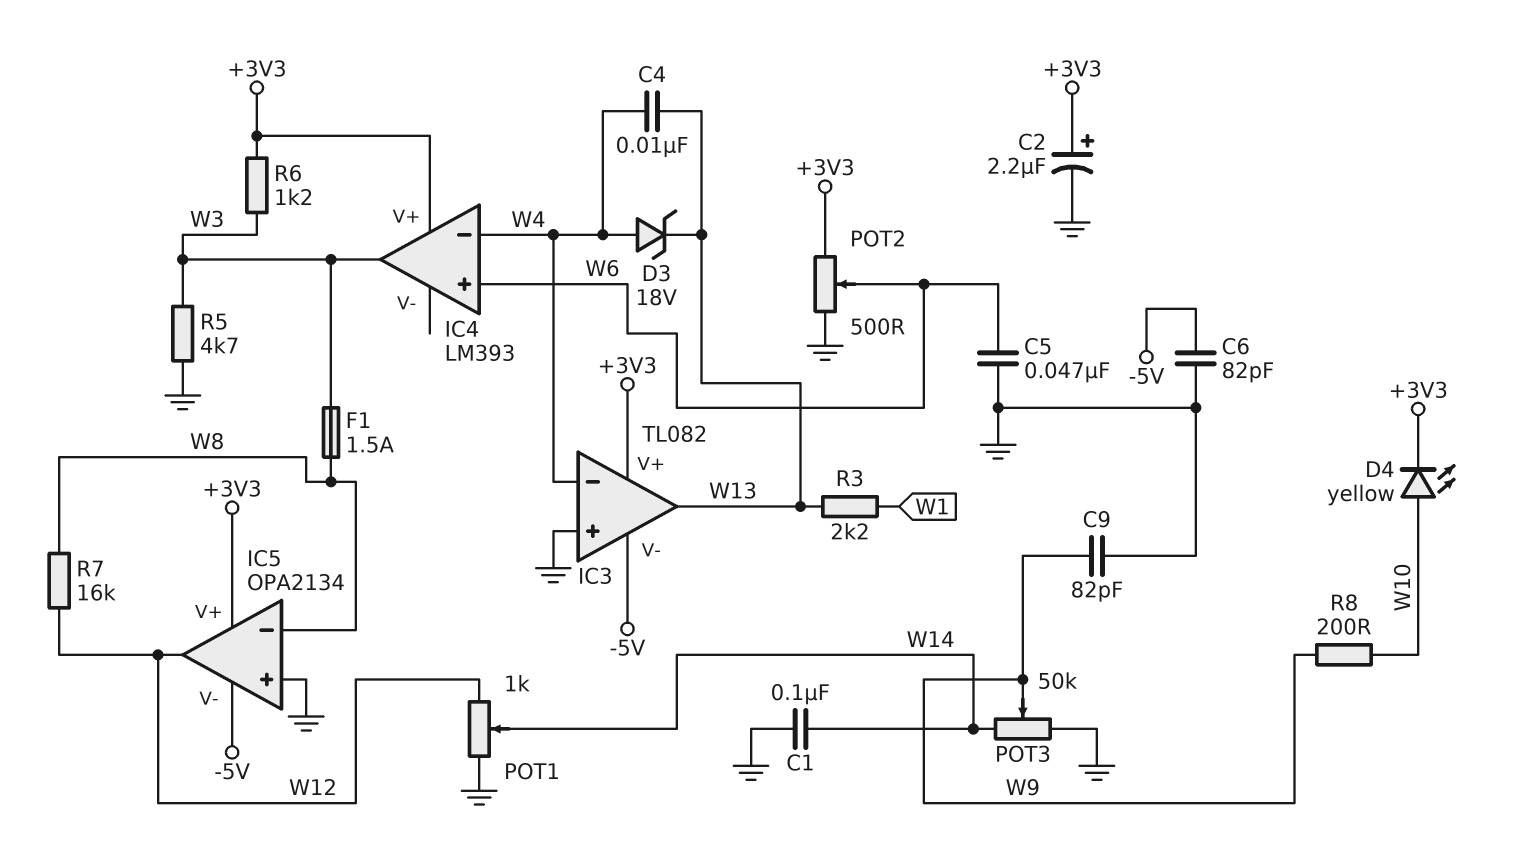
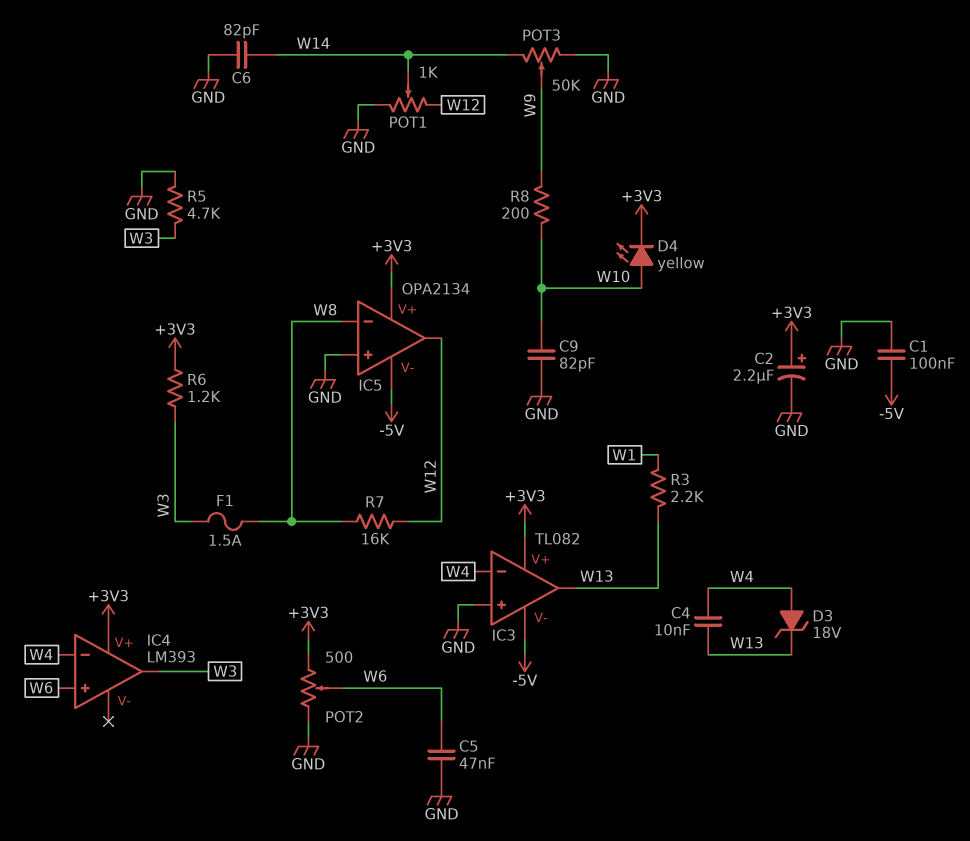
C1: 100nF (GND, W14) -> 100nF (-5V, GND)
C6: 82pF (-5V, GND) -> 82pF (GND, W14)
C9: 82pF (GND, W9) -> 82pF (GND, W10)

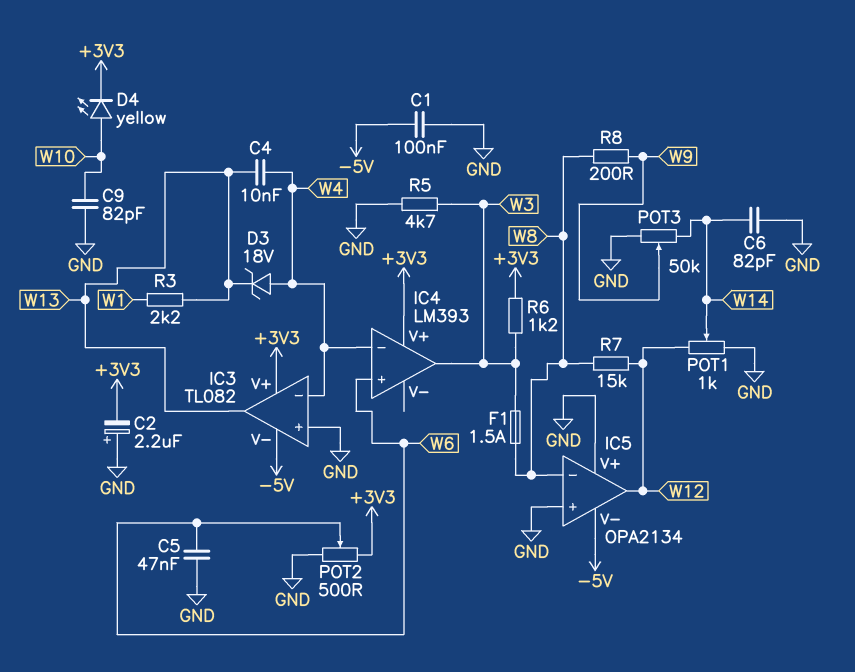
C2: 2.2uF (plus +3V3, minus GND) -> 2.2uF (plus GND, minus +3V3)
IC5 pin V+: +3V3 -> GND
R7: 16k (W8, W12) -> 15k (W8, W12)
R8: 200 (W9, W10) -> 200 (W8, W9)

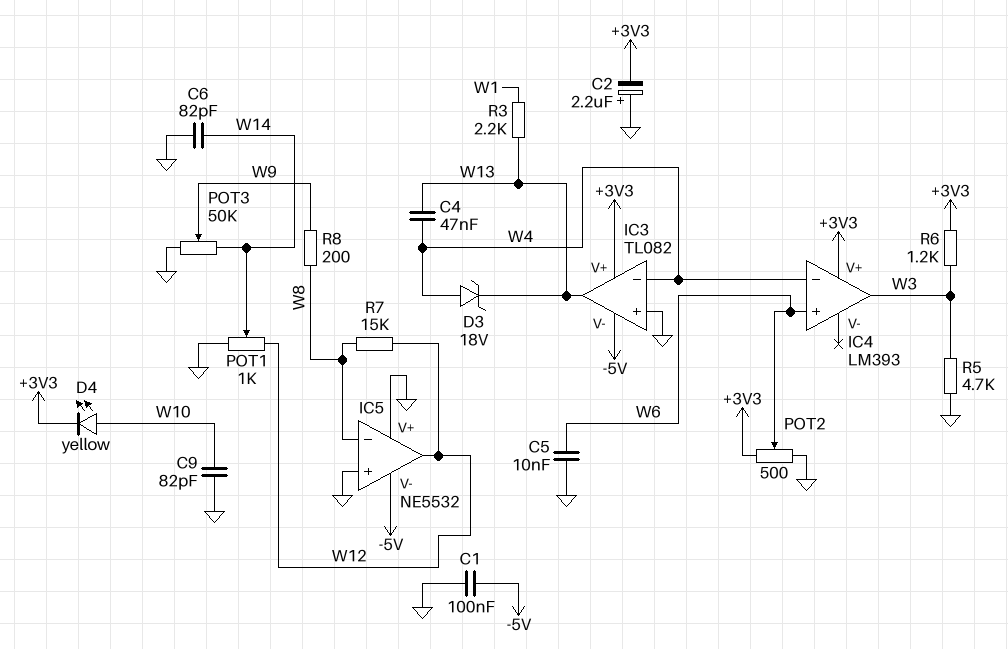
C4: 10nF (W4, W13) -> 47nF (W4, W13)
C5: 47nF (GND, W6) -> 10nF (GND, W6)
F1: 1.5A (W3, W8) -> none
IC5: OPA2134 -> NE5532

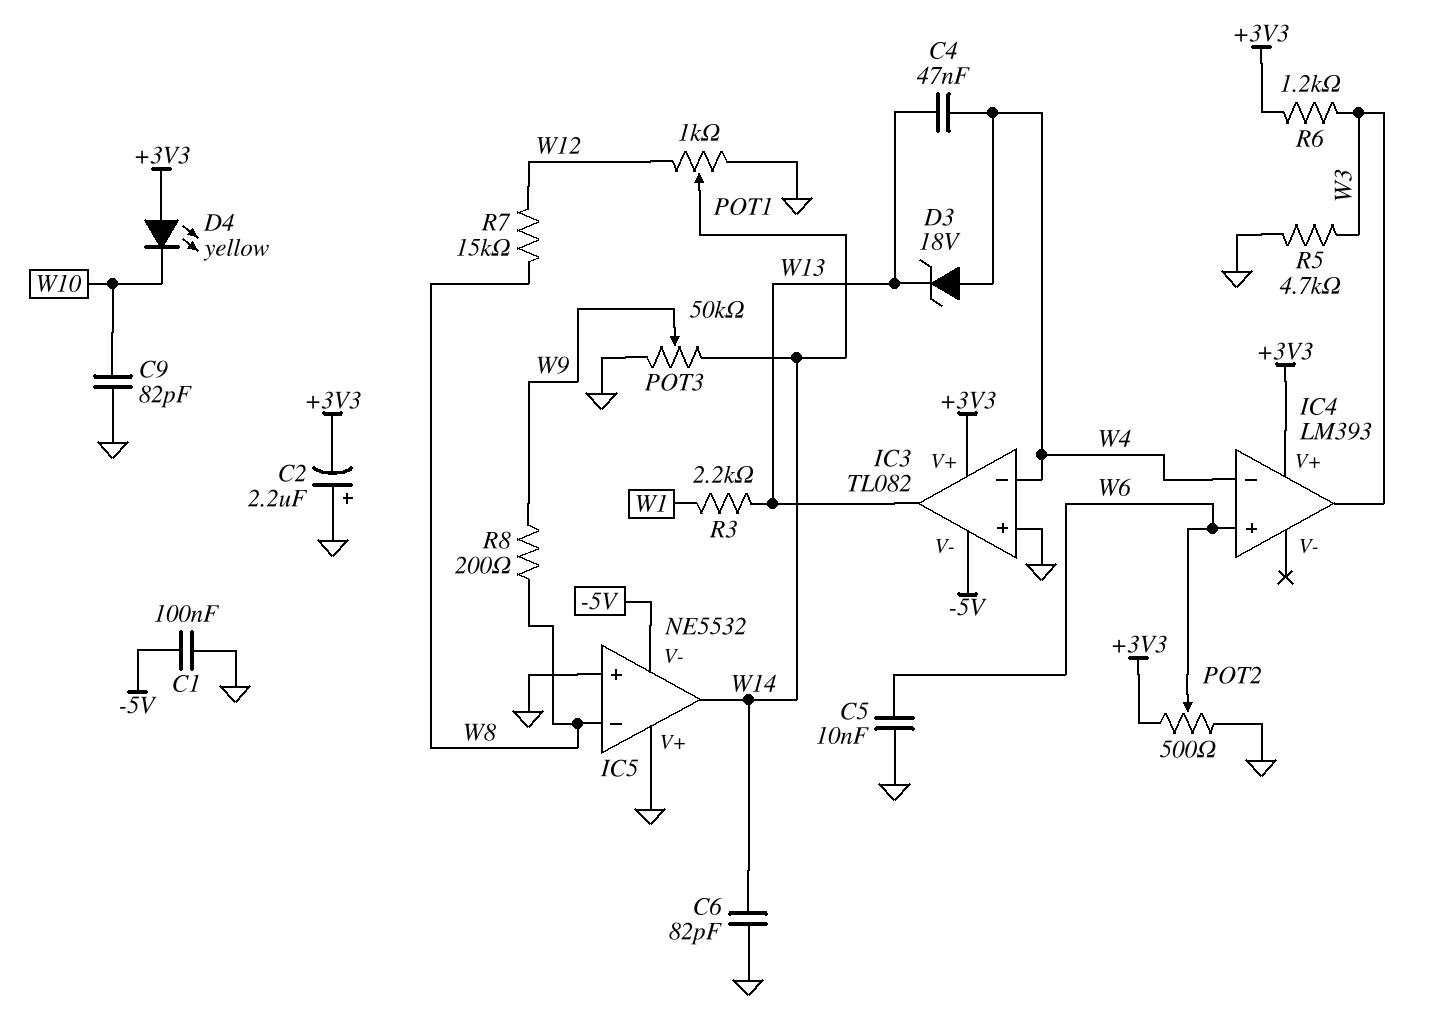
D4: LED yellow (A W10, K +3V3) -> LED yellow (A +3V3, K W10)
IC5 pin out: W12 -> W14

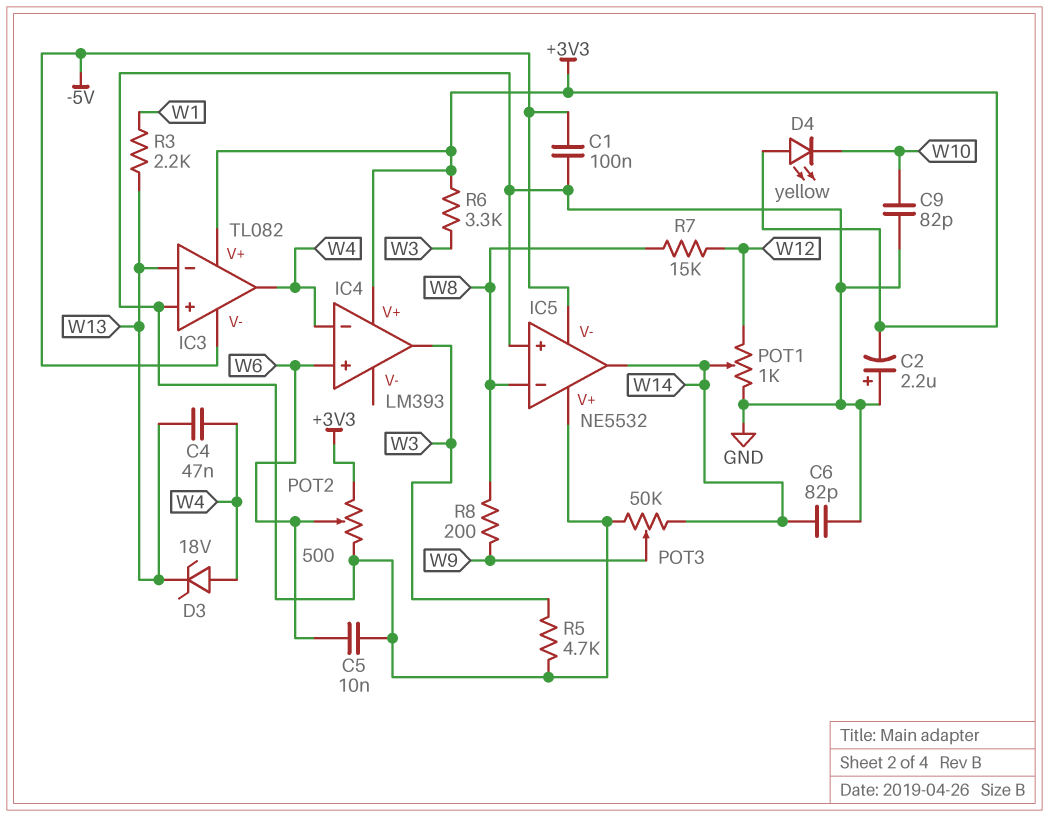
IC3 pin in-: W4 -> W13
IC3 pin out: W13 -> W4
R6: 1.2k (+3V3, W3) -> 3.3k (+3V3, W3)

